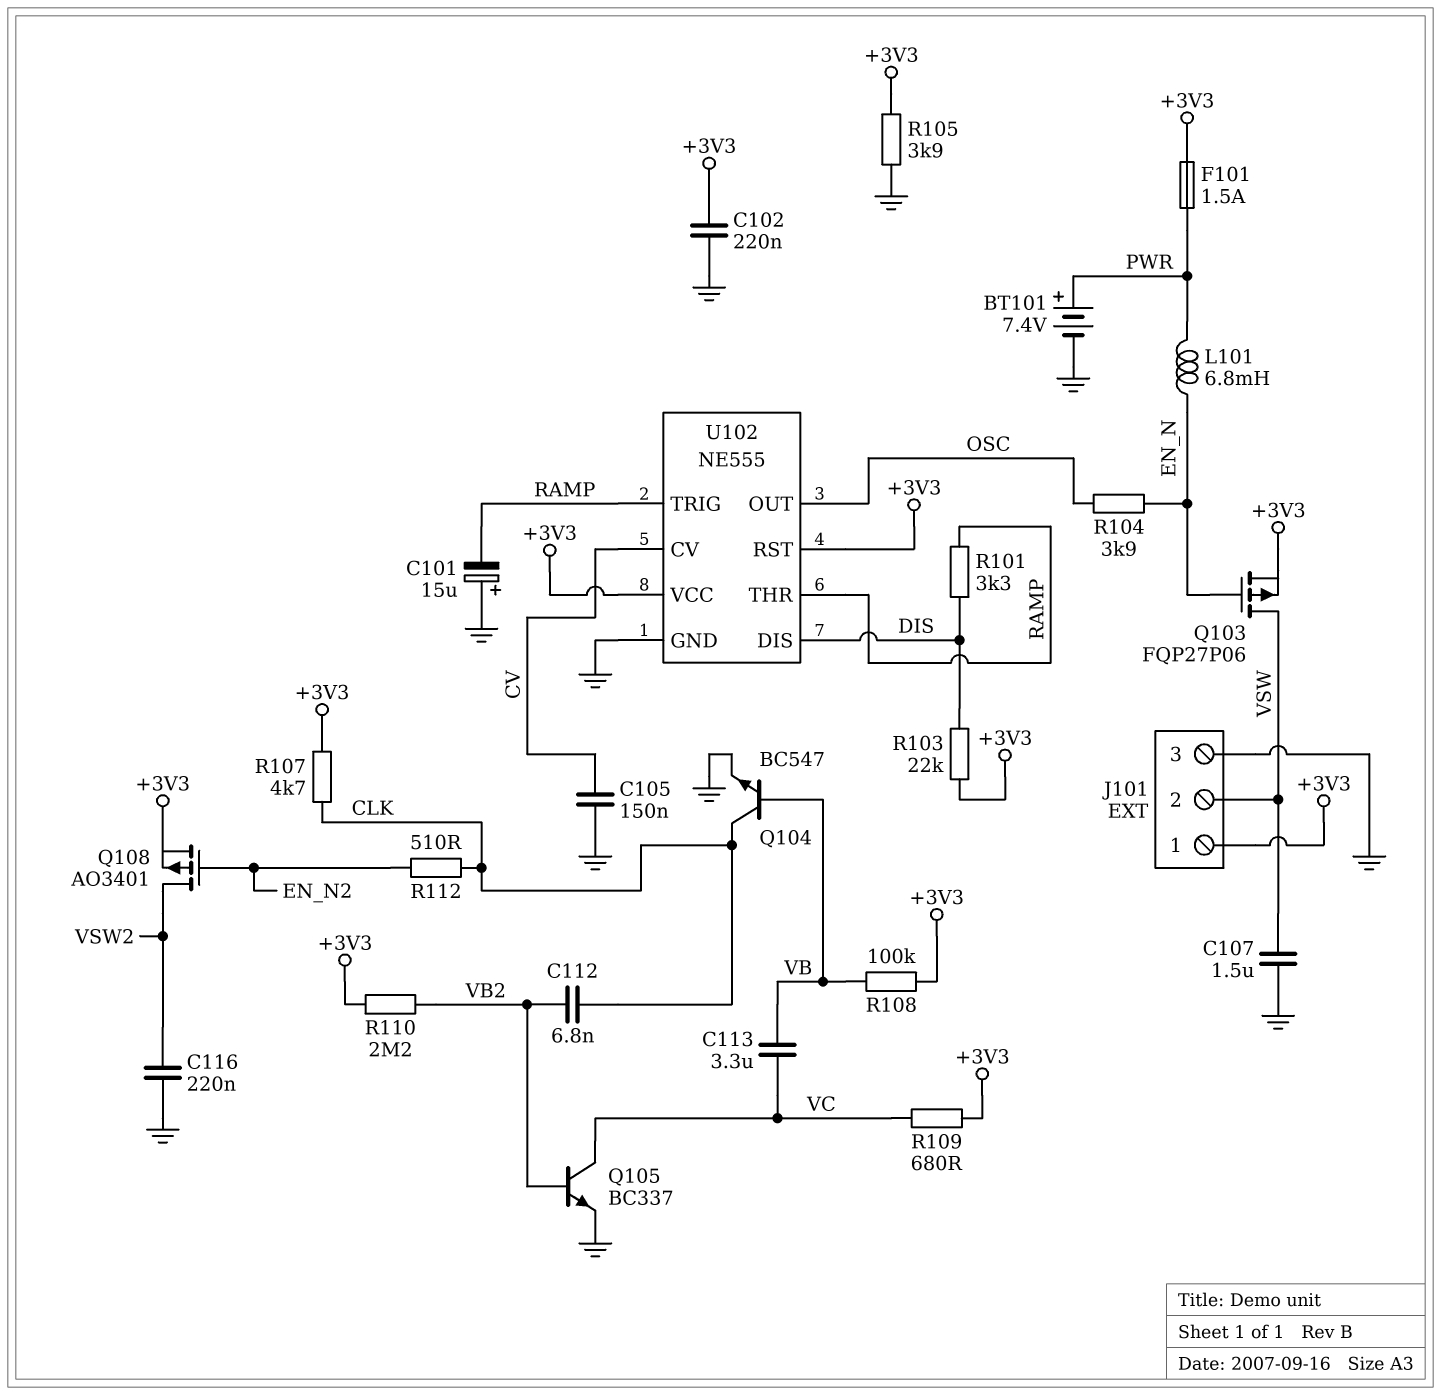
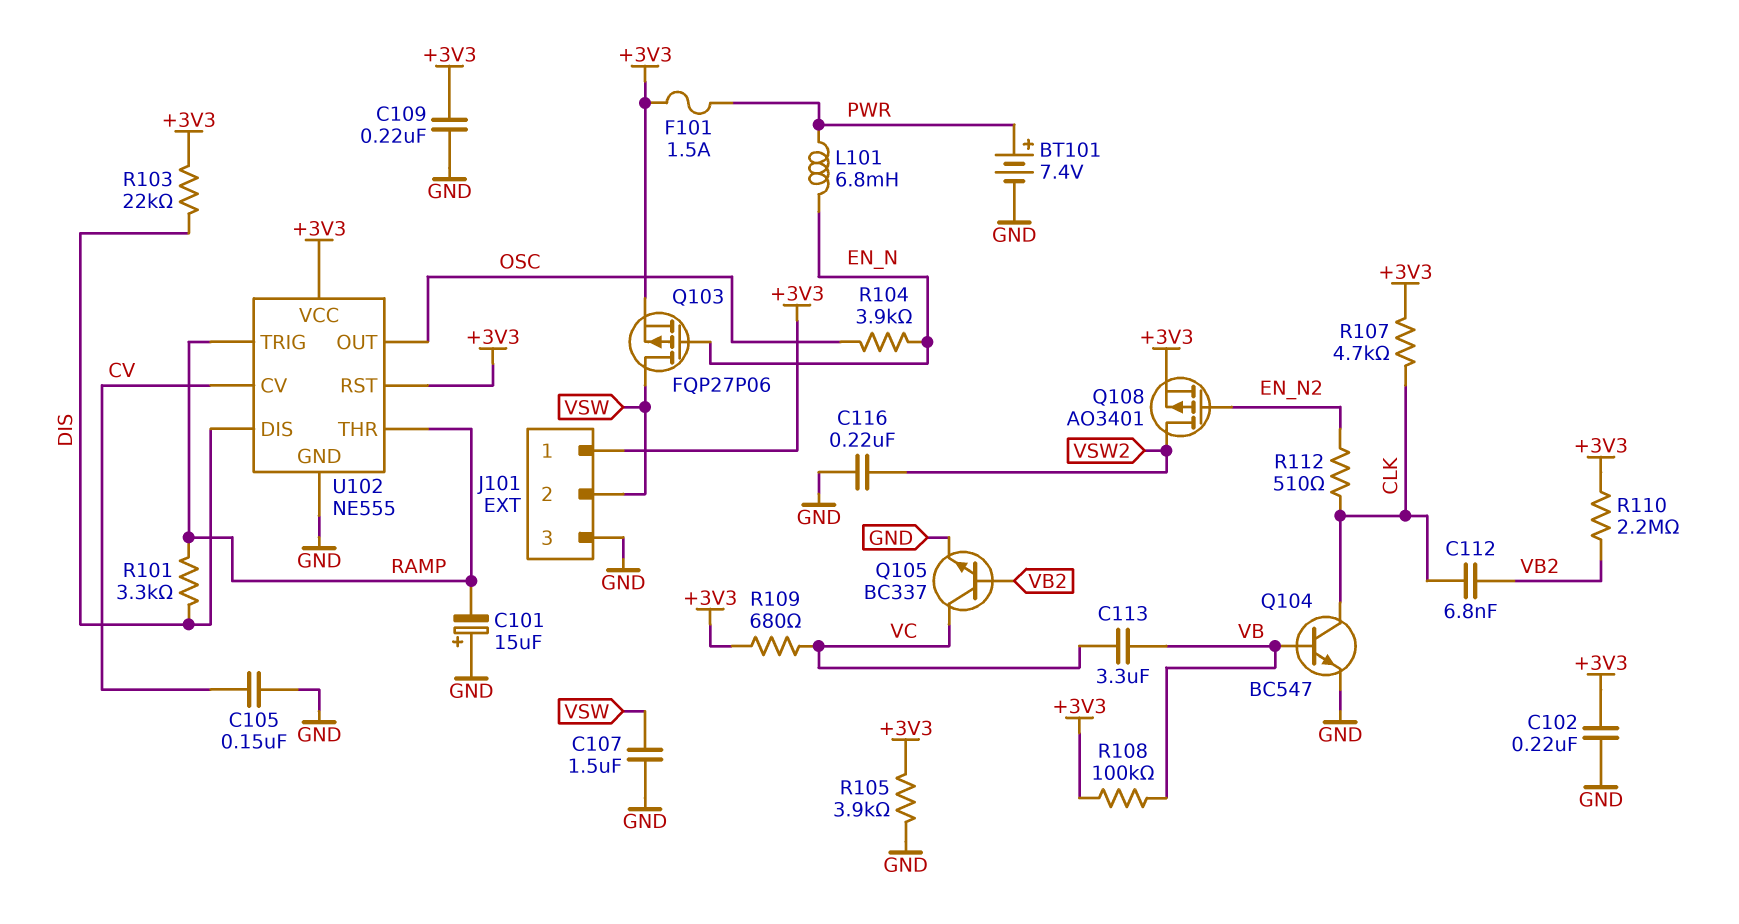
C109: none -> 220nF (+3V3, GND)

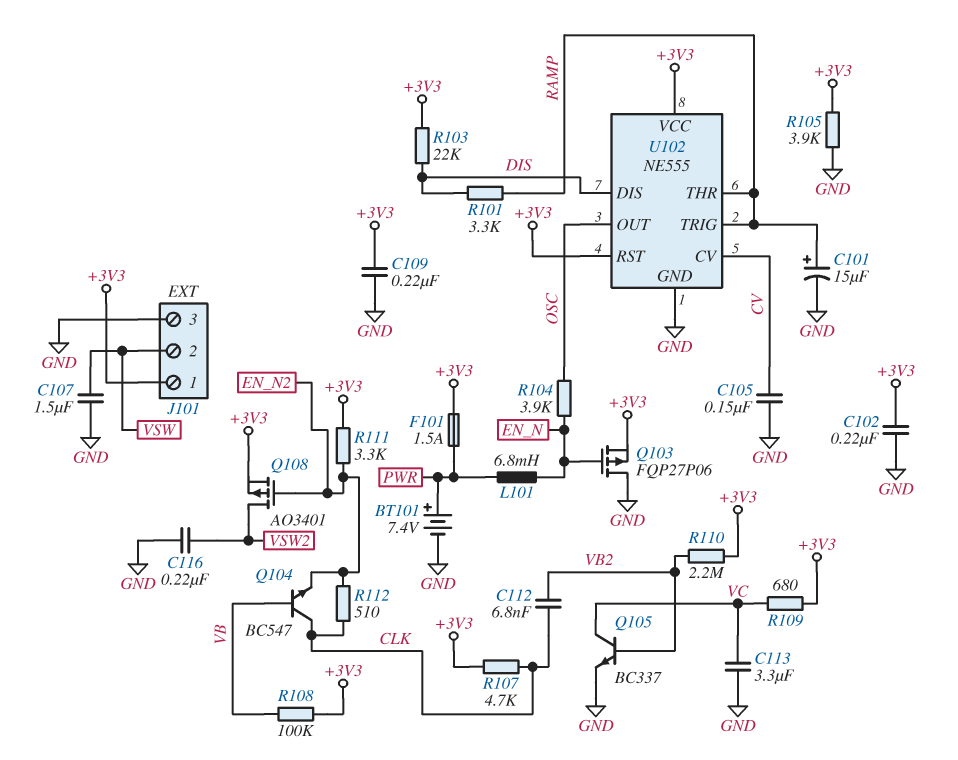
C101: 15uF (plus GND, minus RAMP) -> 15uF (plus RAMP, minus GND)
C113: 3.3uF (VB, VC) -> 3.3uF (GND, VC)
Q103: PMOS FQP27P06 (G EN_N, D VSW, S +3V3) -> PMOS FQP27P06 (G EN_N, D GND, S +3V3)
Q104: NPN BC547 (B VB, C CLK, E GND) -> NPN BC547 (B VB, C CLK, E EN_N2)
R111: none -> 3.3k (+3V3, EN_N2)

